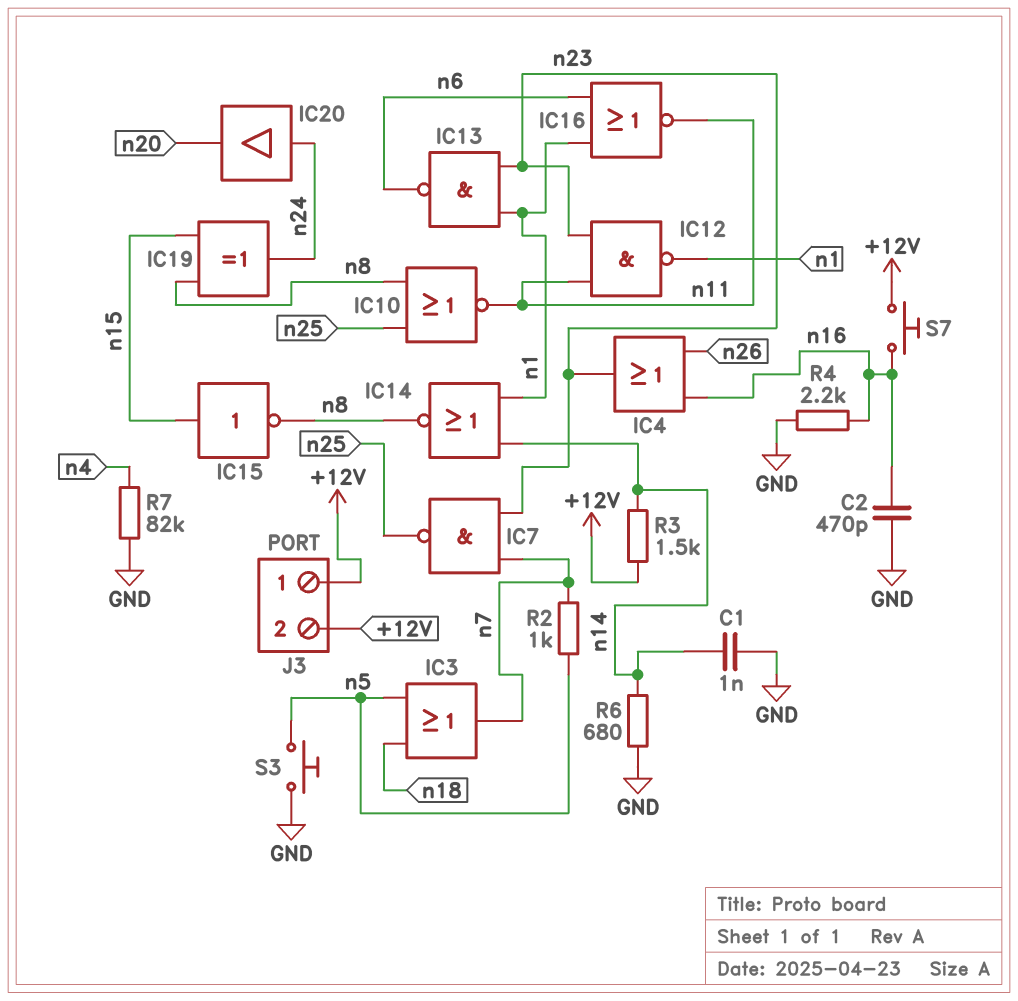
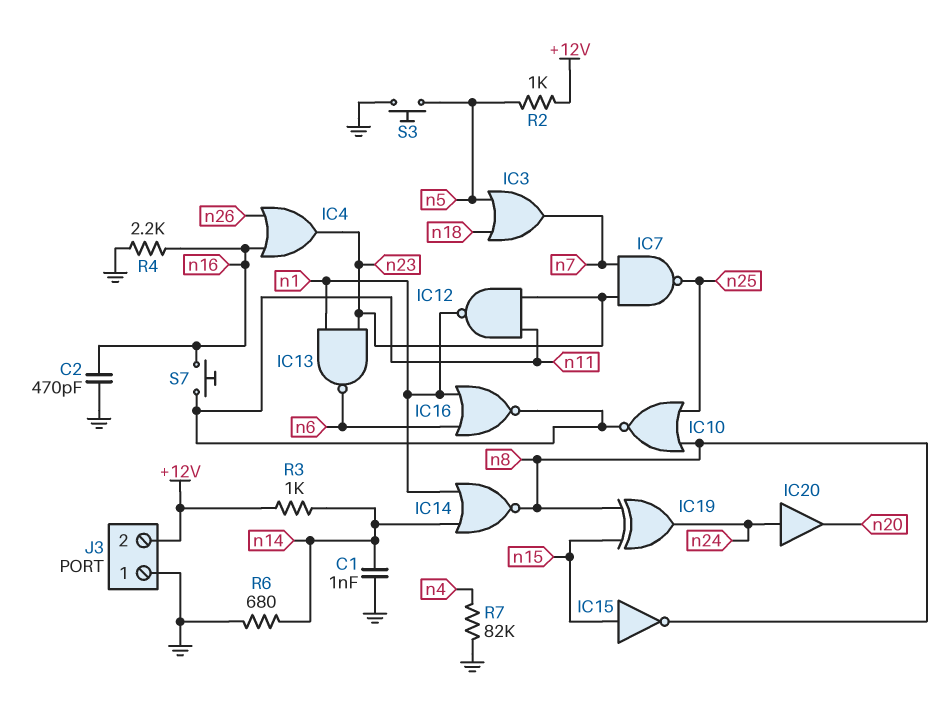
J3 pin 1: +12V -> GND
R2: 1k (n5, n7) -> 1k (+12V, n5)
R3: 1.5k (+12V, n14) -> 1k (+12V, n14)
S7: button (+12V, n16) -> button (n11, n16)

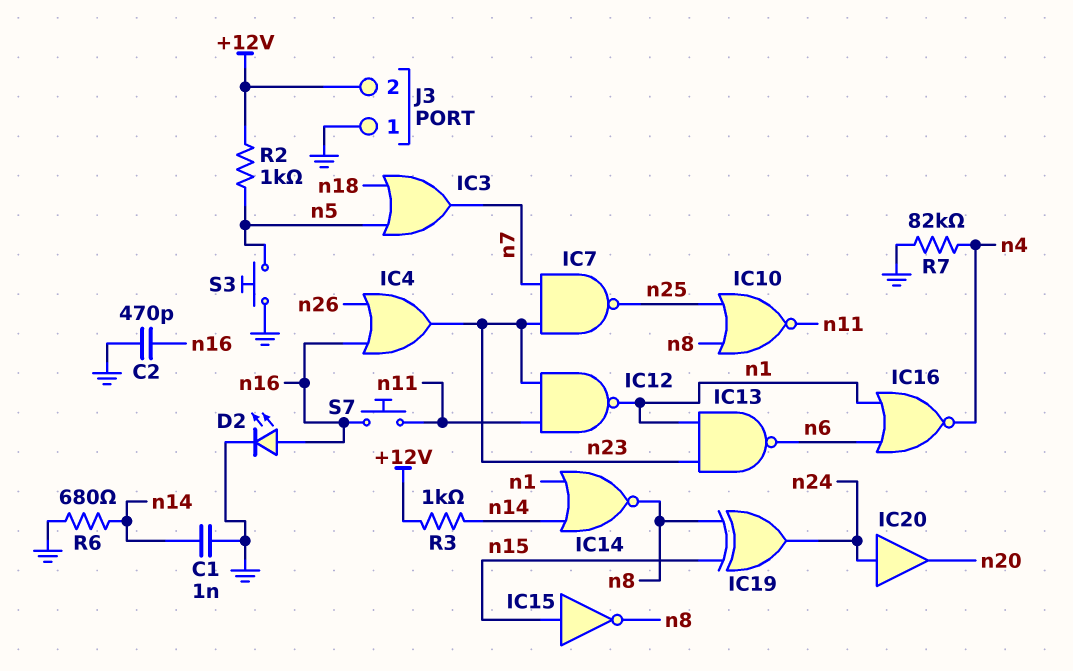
D2: none -> LED (A n16, K GND)
IC16: NOR (in n1, in n6, out n11) -> NOR (in n1, in n6, out n4)
R4: 2.2k (GND, n16) -> none

